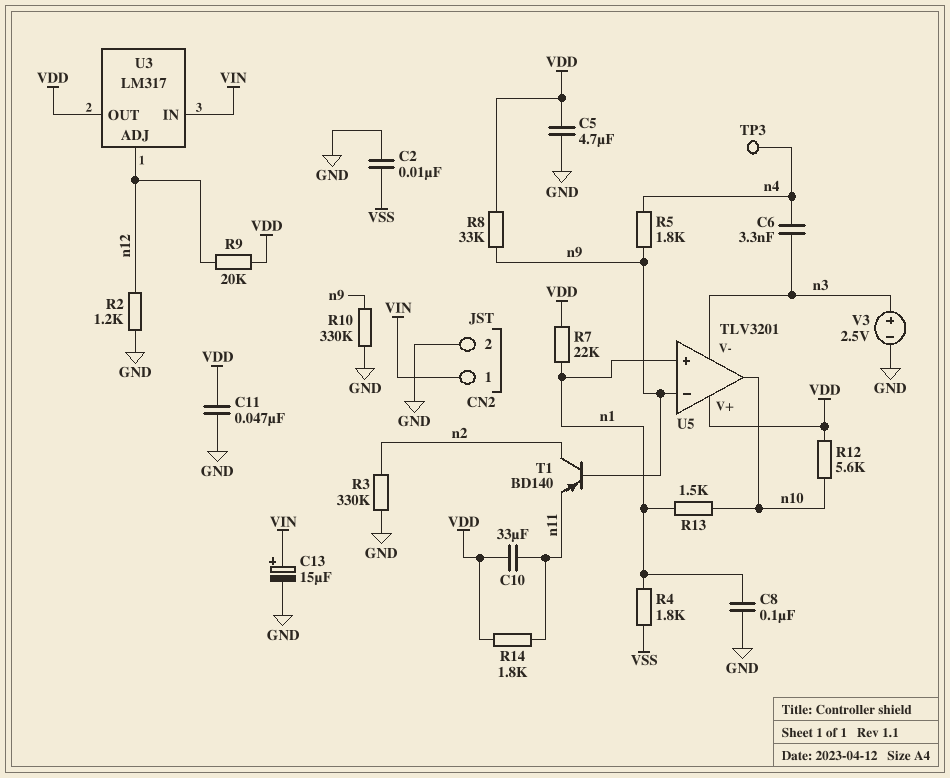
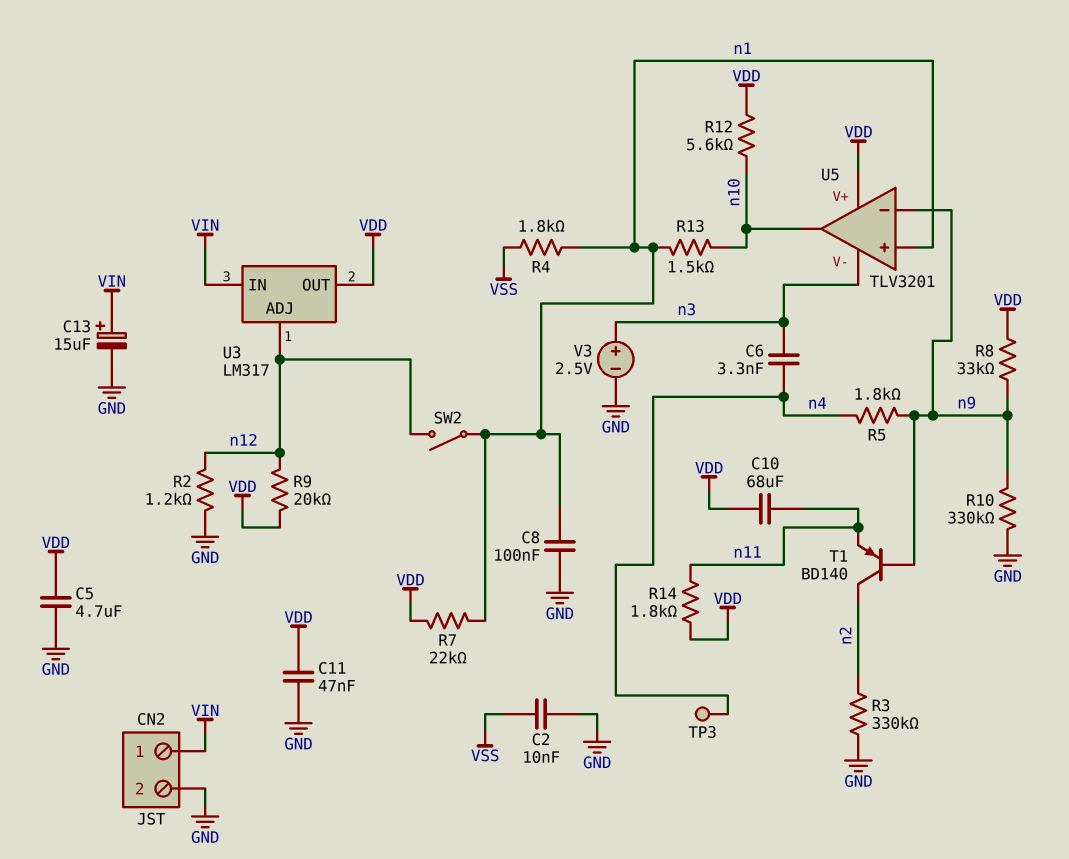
C10: 33uF (VDD, n11) -> 68uF (VDD, n11)
SW2: none -> switch (n1, n12)

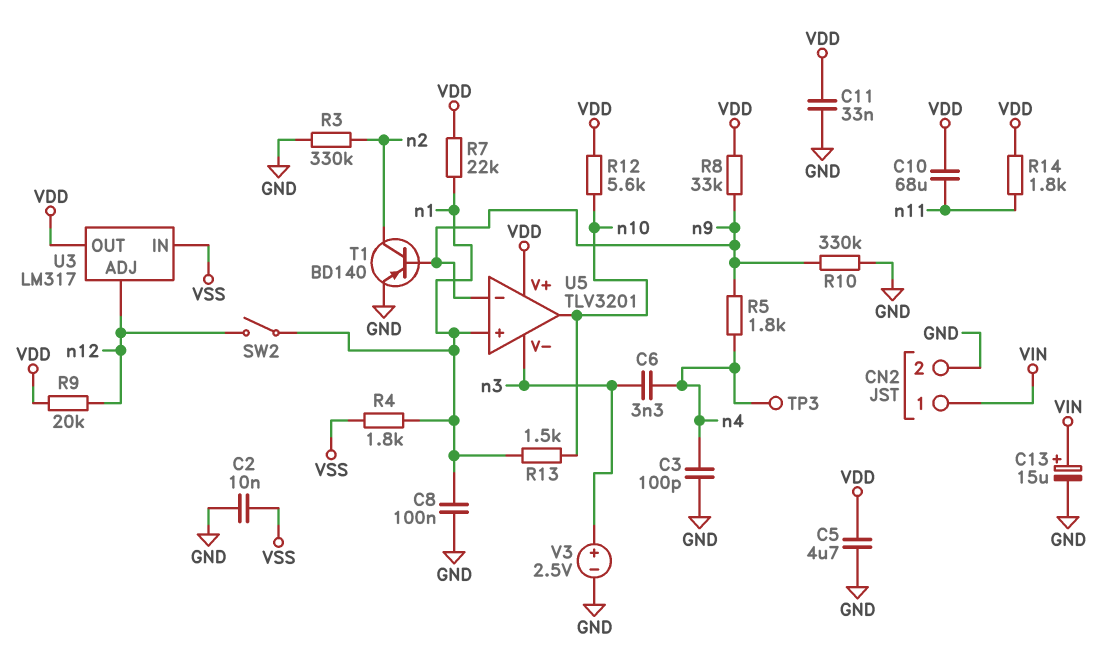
C3: none -> 100pF (GND, n4)
C11: 47nF (GND, VDD) -> 33nF (GND, VDD)
R2: 1.2k (GND, n12) -> none
T1: PNP BD140 (B n9, C n2, E n11) -> PNP BD140 (B n9, C n2, E GND)
U3 pin IN: VIN -> VSS

